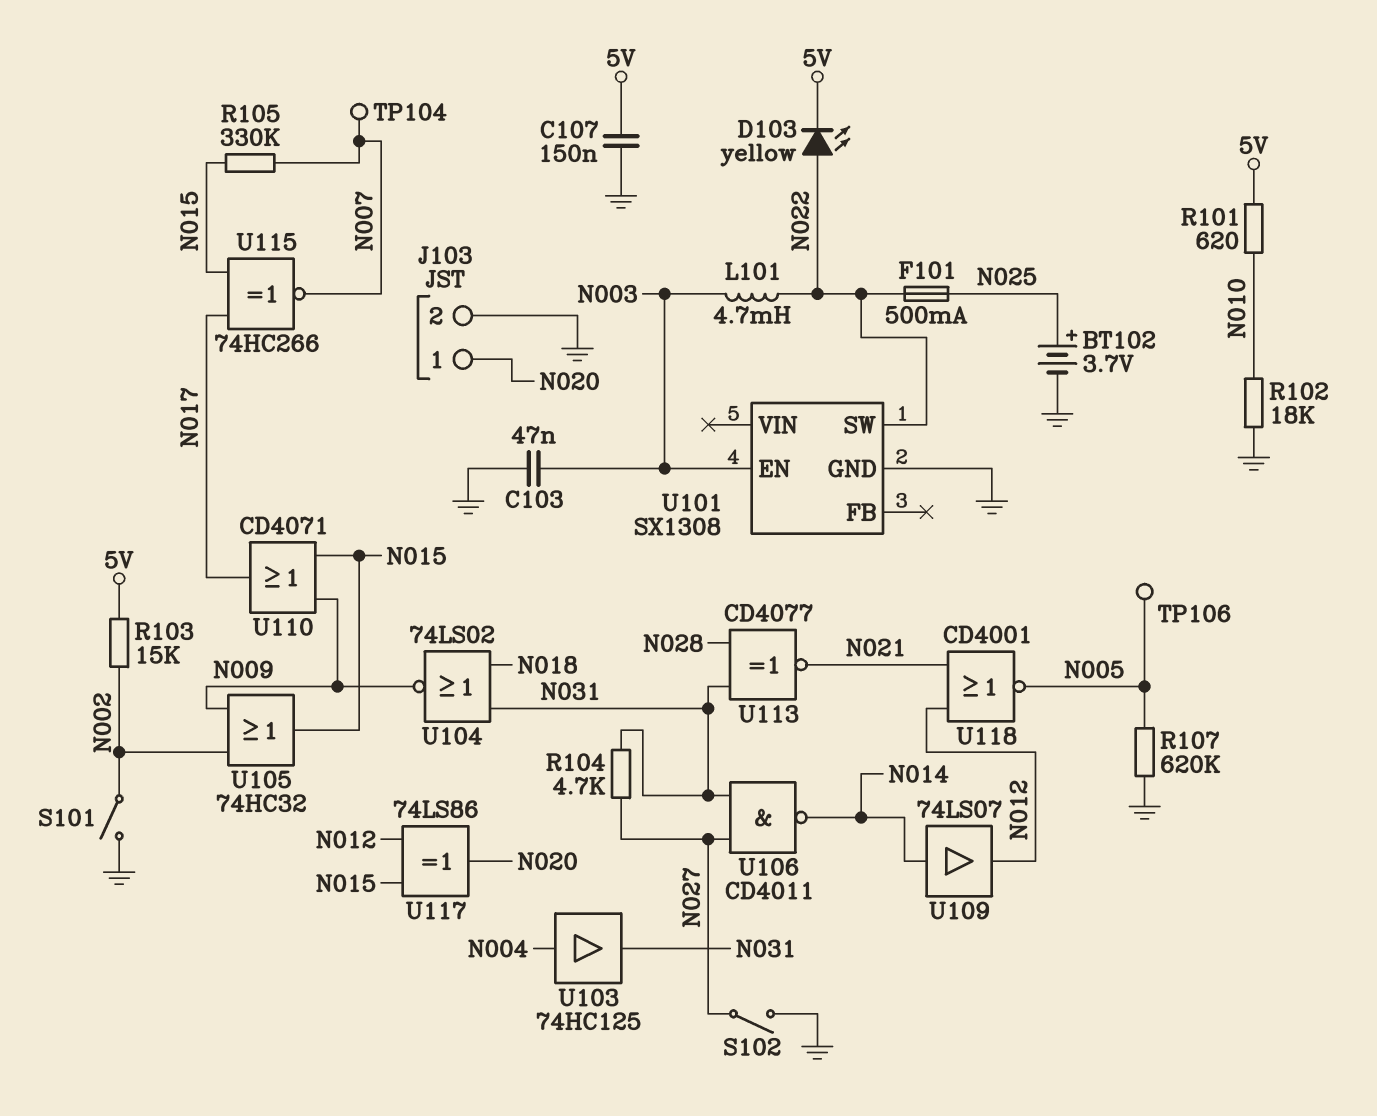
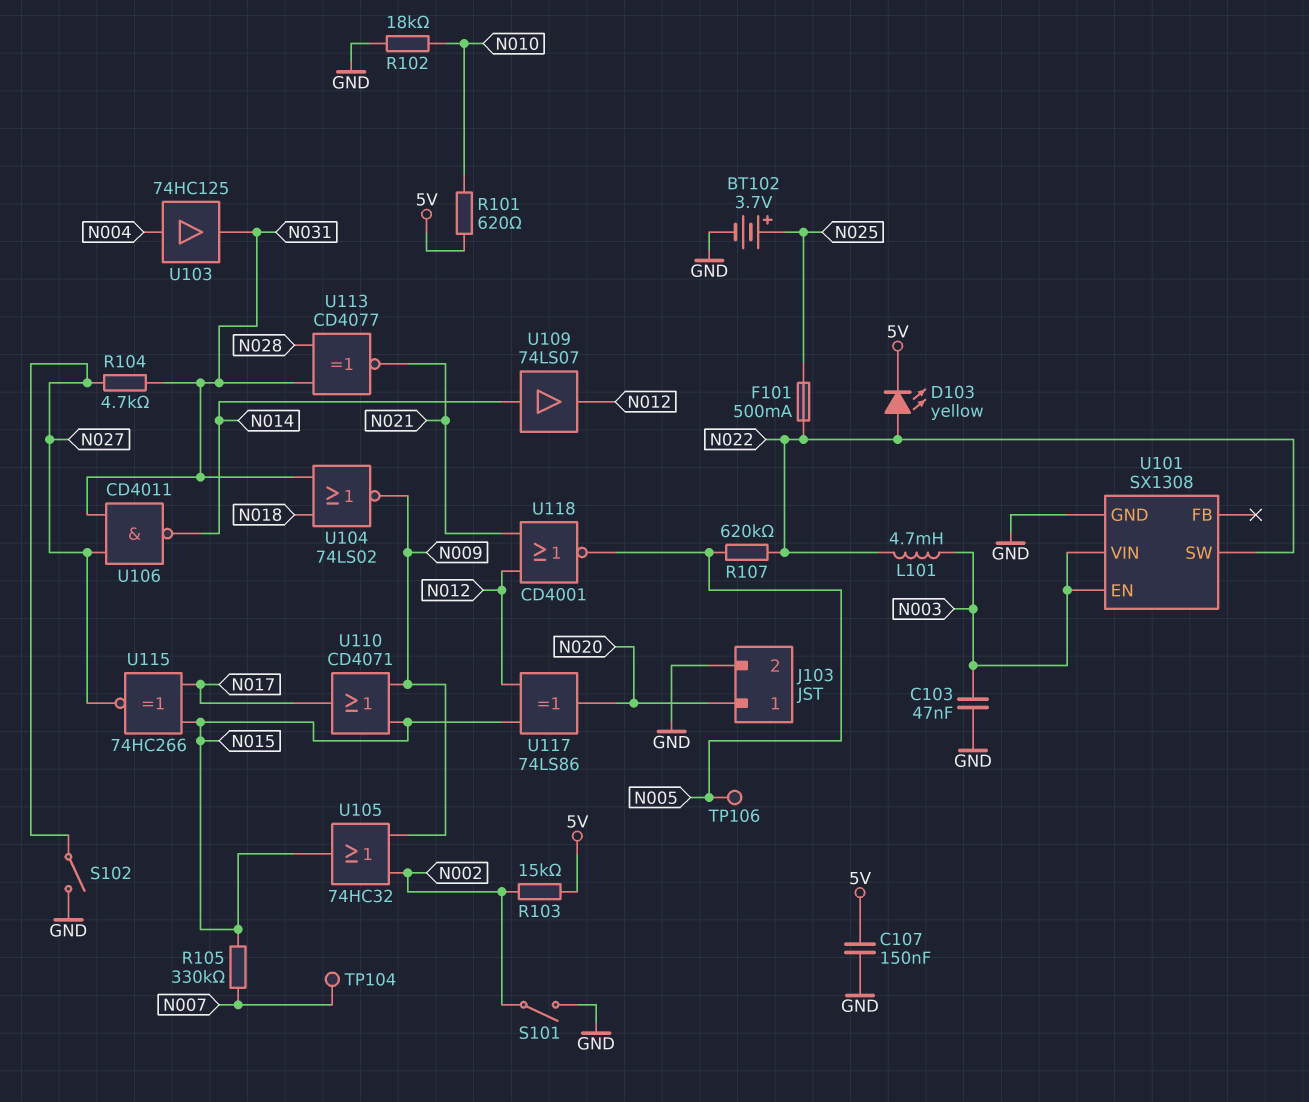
R107: 620k (GND, N005) -> 620k (N005, N022)
U101 pin VIN: none -> N003
U115: XNOR 74HC266 (in N015, in N017, out N007) -> XNOR 74HC266 (in N015, in N017, out N027)

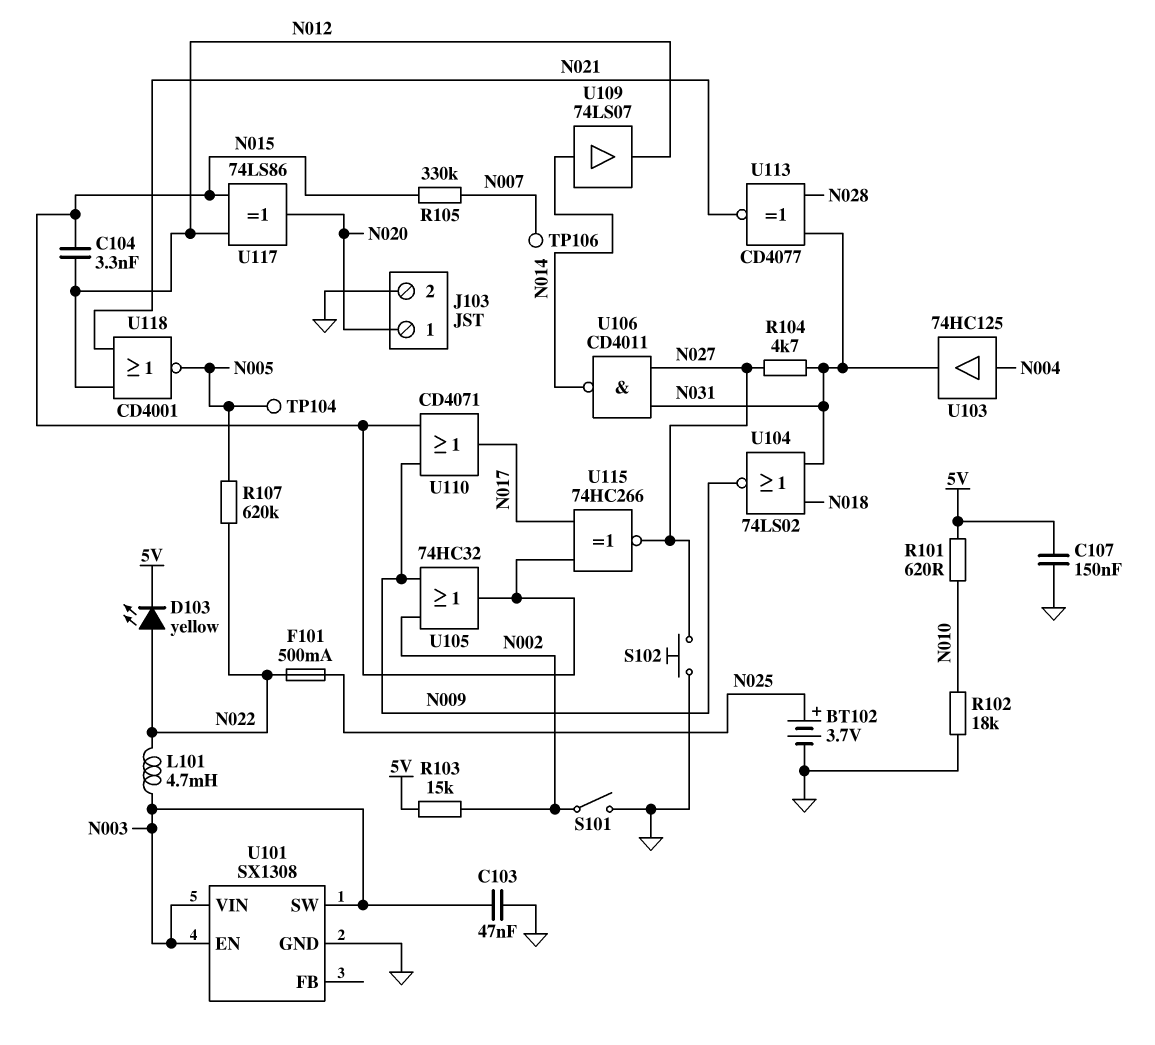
C104: none -> 3.3nF (N012, N015)
S102: switch (GND, N027) -> button (GND, N027)
TP104: test point (N007) -> test point (N005)
TP106: test point (N005) -> test point (N007)
U101 pin SW: N022 -> N003

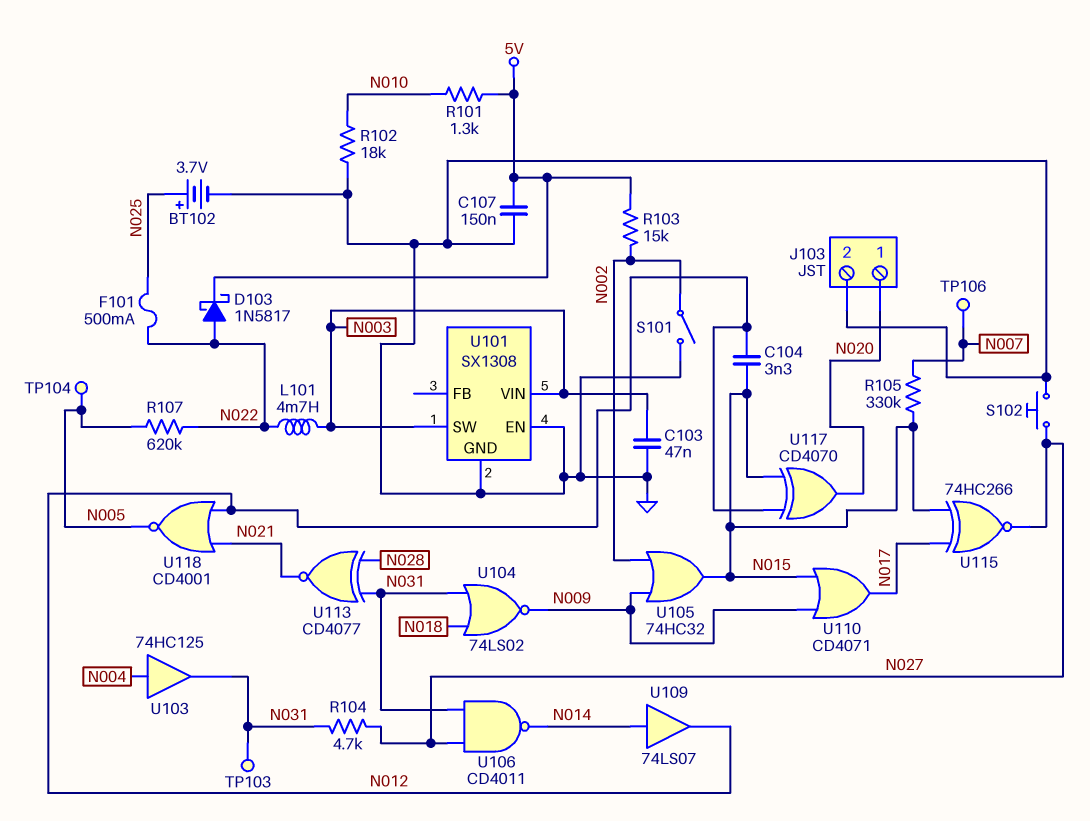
D103: LED yellow (A N022, K 5V) -> schottky 1N5817 (A N022, K 5V)
R101: 620 (5V, N010) -> 1.3k (5V, N010)
TP103: none -> test point (N031)
U101 pin EN: N003 -> GND
U117: XOR 74LS86 (in N012, in N015, out N020) -> XOR CD4070 (in N012, in N015, out N020)

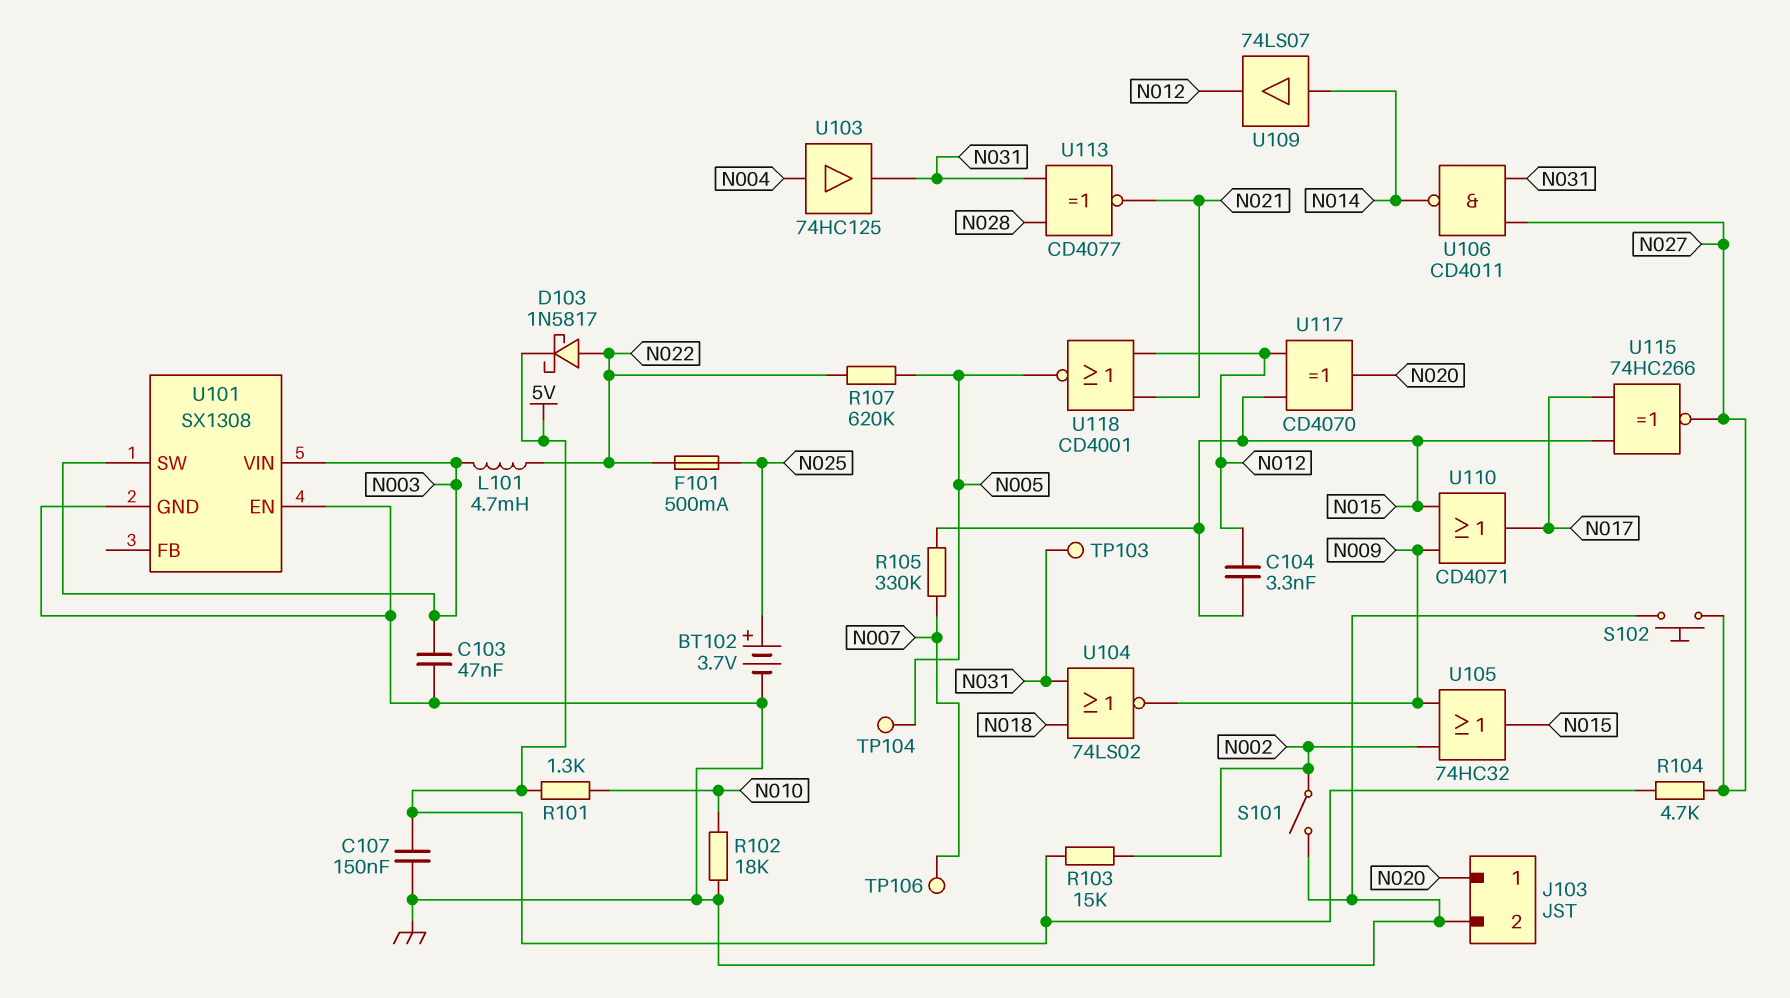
R104: 4.7k (N027, N031) -> 4.7k (5V, N027)

